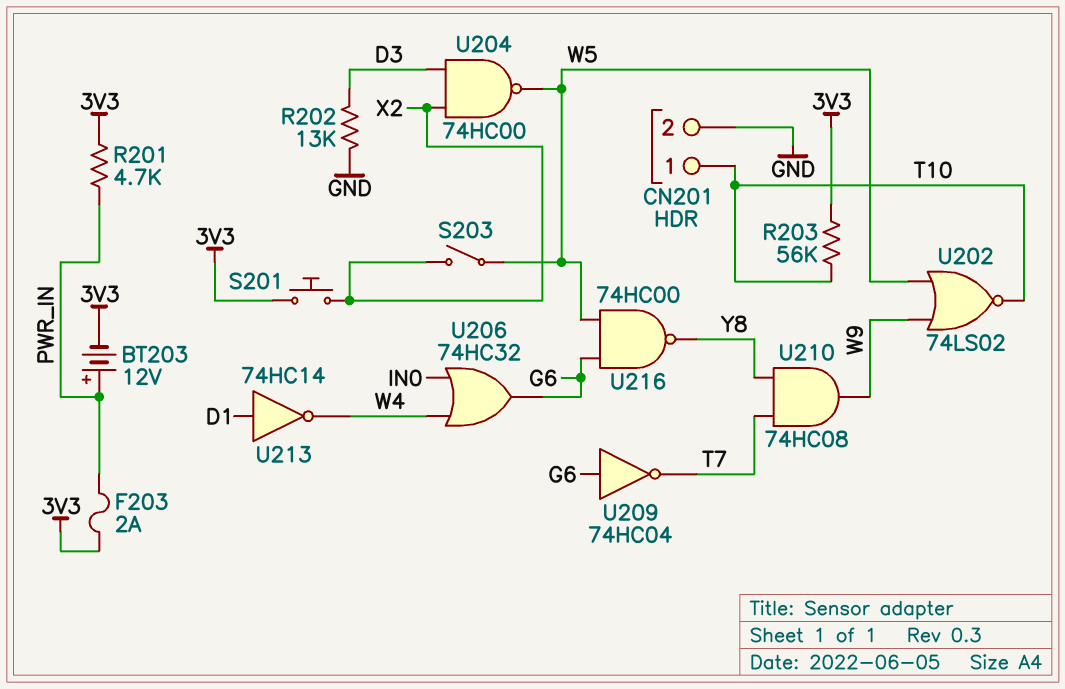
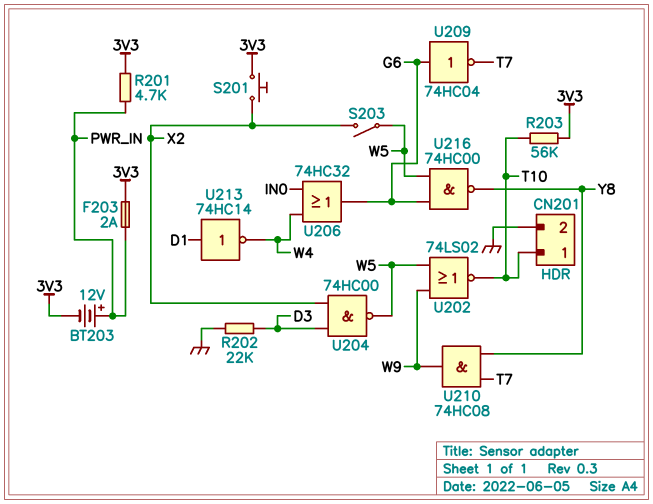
R202: 13k (D3, GND) -> 22k (D3, GND)

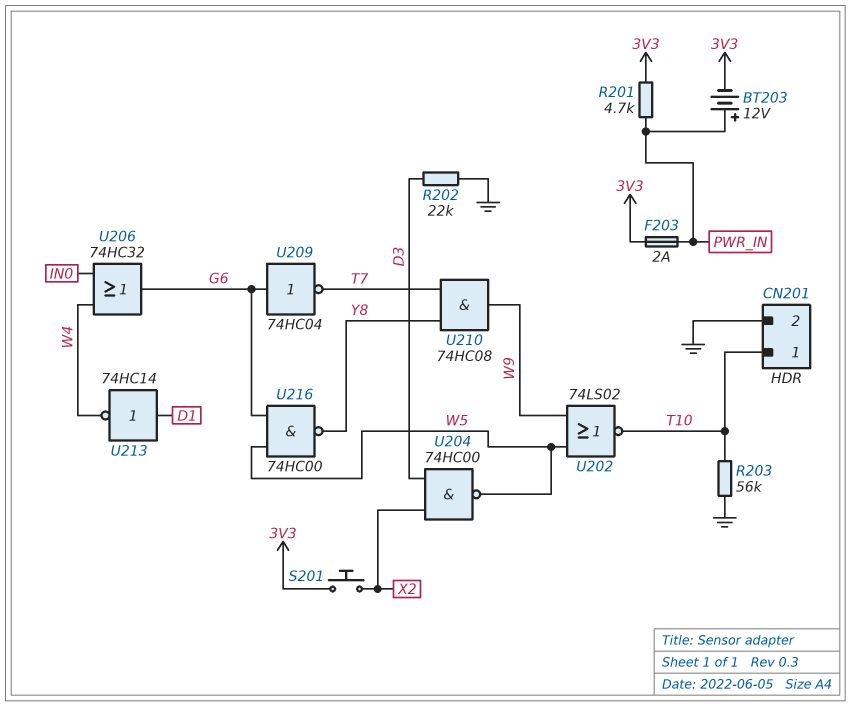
R203: 56k (3V3, T10) -> 56k (GND, T10)
S203: switch (W5, X2) -> none

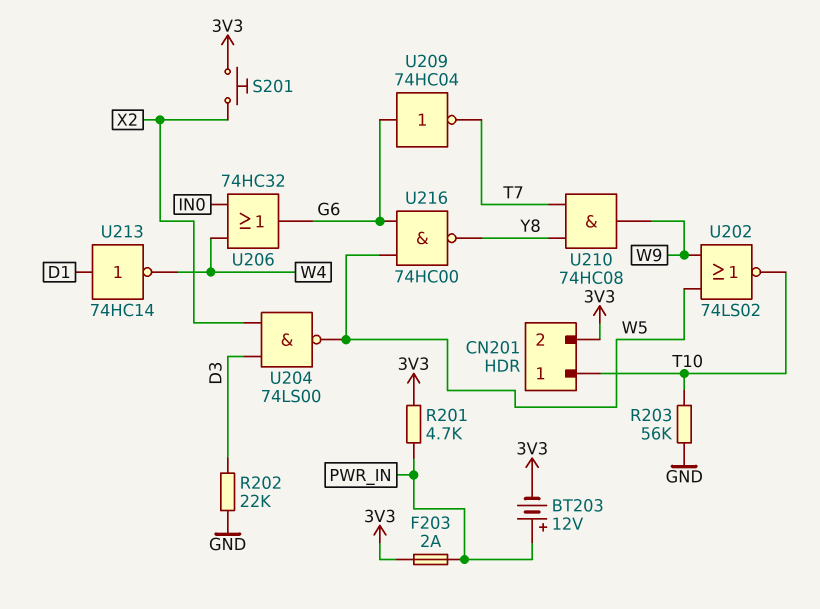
CN201 pin 2: GND -> 3V3
U204: NAND 74HC00 (in D3, in X2, out W5) -> NAND 74LS00 (in D3, in X2, out W5)

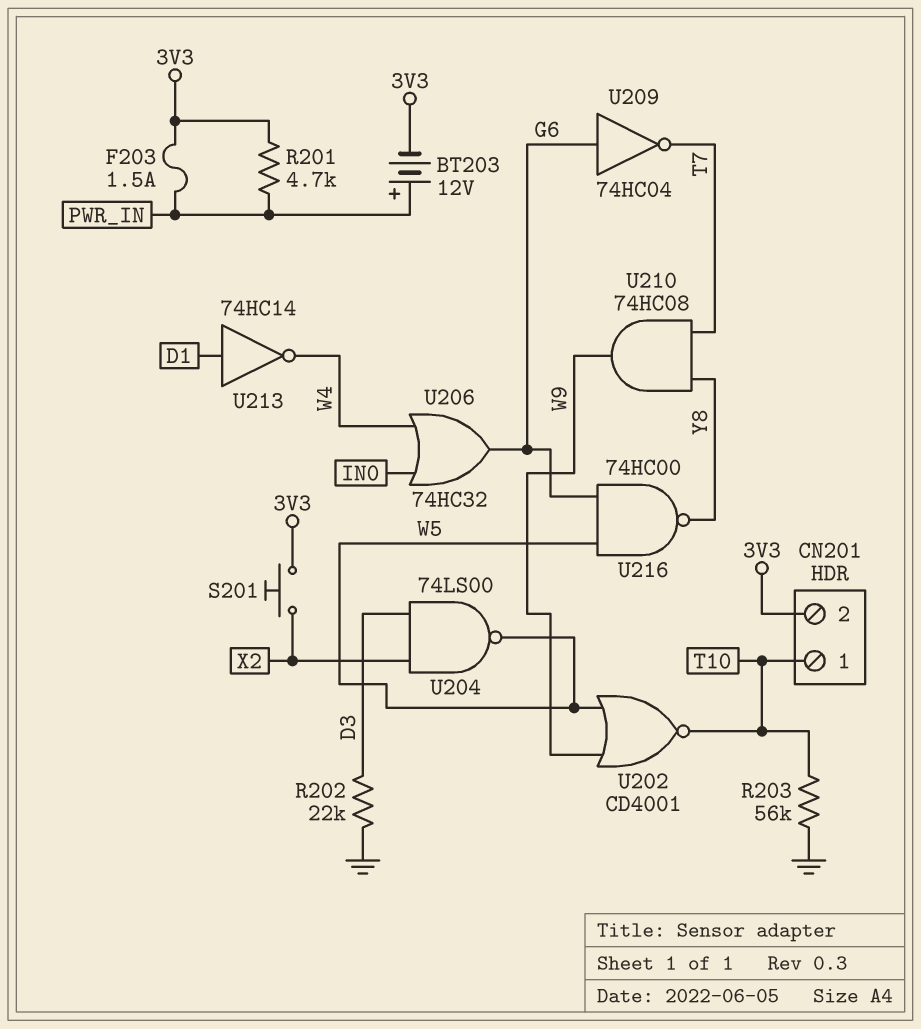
F203: 2A (3V3, PWR_IN) -> 1.5A (3V3, PWR_IN)
U202: NOR 74LS02 (in W5, in W9, out T10) -> NOR CD4001 (in W5, in W9, out T10)

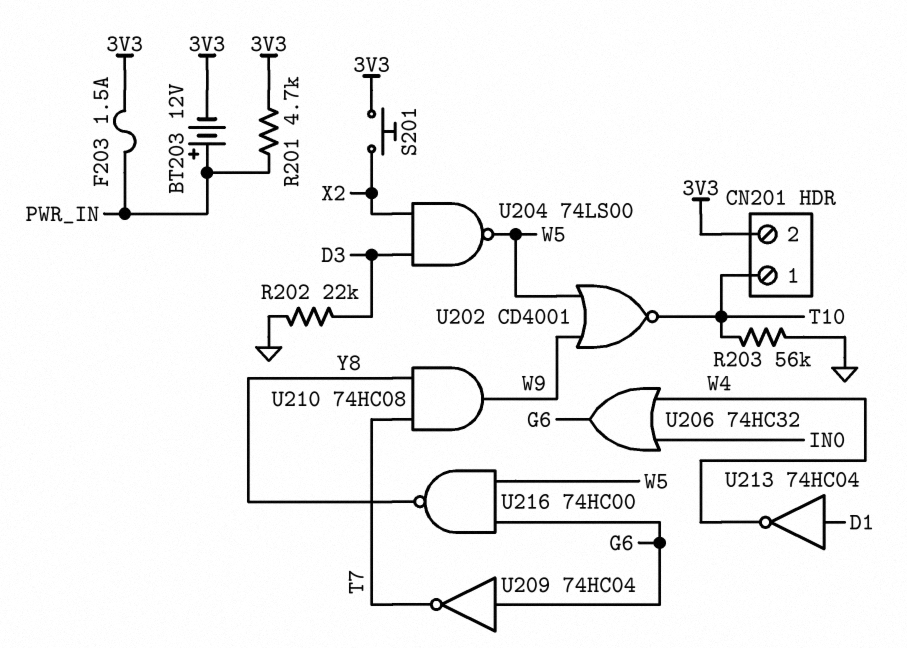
U213: NOT 74HC14 (in D1, out W4) -> NOT 74HC04 (in D1, out W4)

